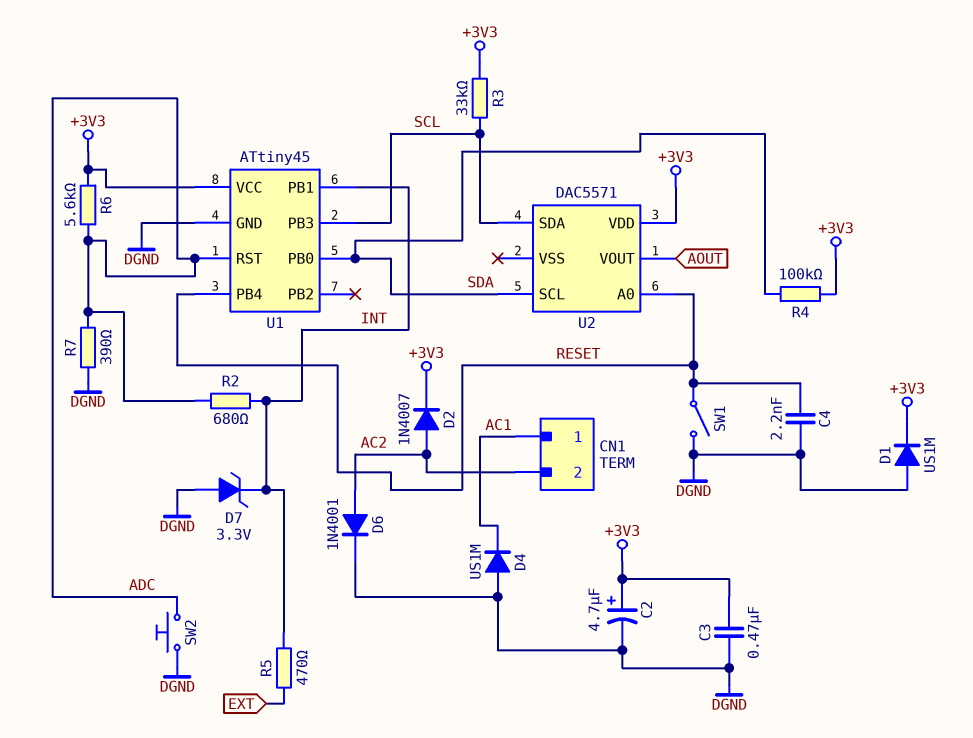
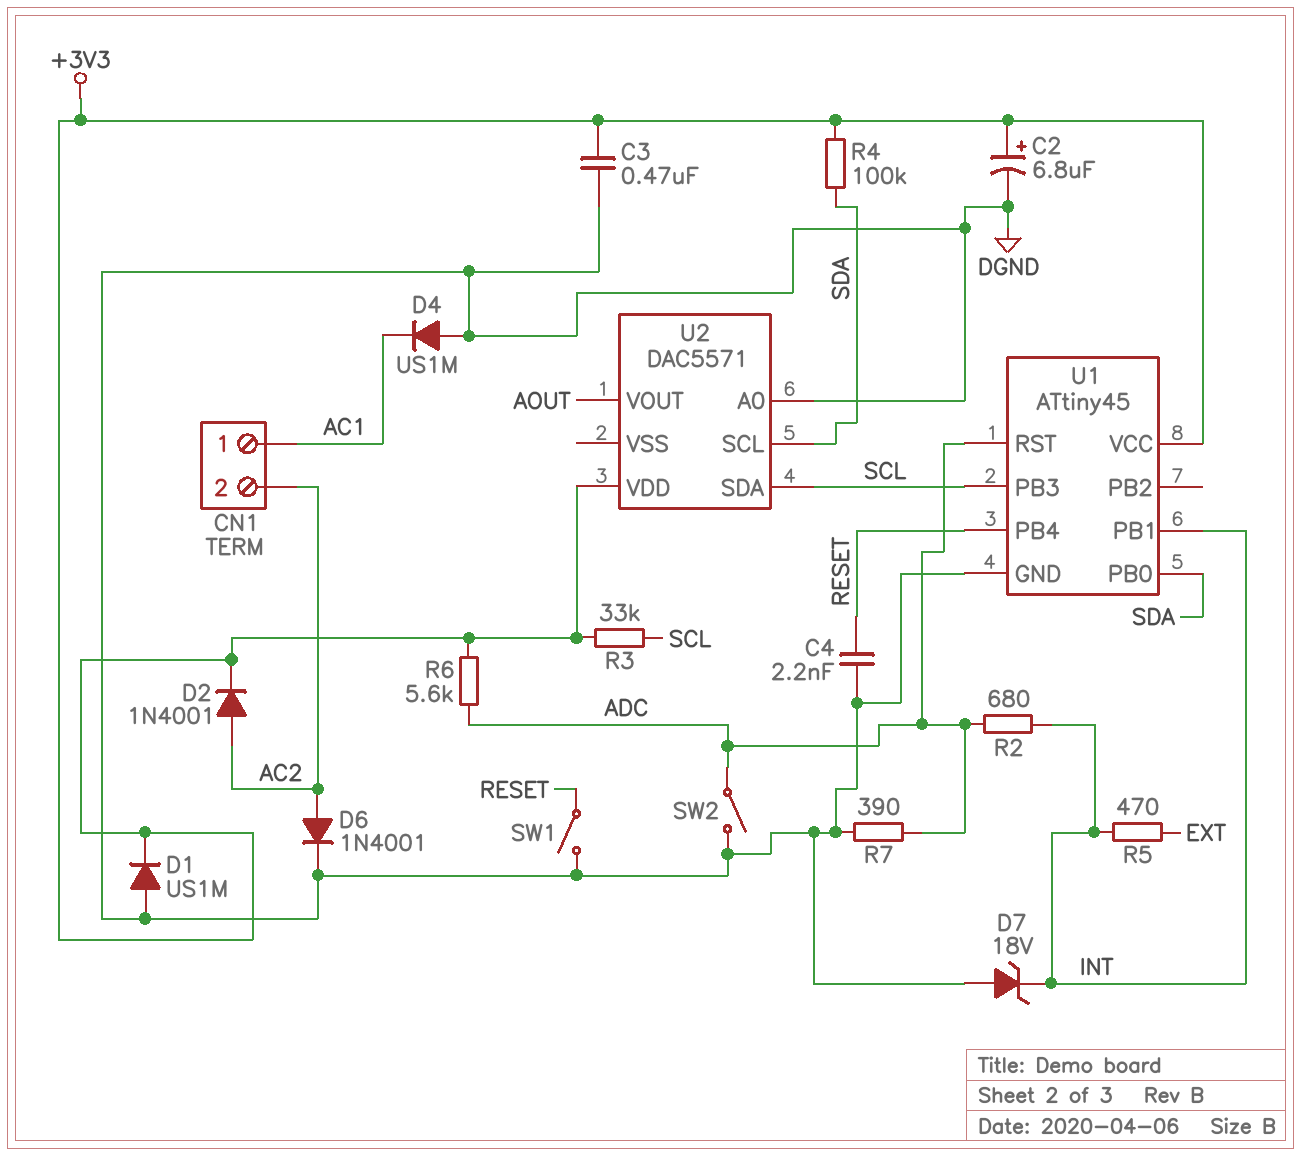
C2: 4.7uF (plus +3V3, minus DGND) -> 6.8uF (plus +3V3, minus DGND)
D2: diode 1N4007 (A AC2, K +3V3) -> diode 1N4001 (A AC2, K +3V3)
D7: zener 3.3V (A DGND, K INT) -> zener 18V (A DGND, K INT)
SW2: button (ADC, DGND) -> switch (ADC, DGND)
U2 pin A0: RESET -> DGND

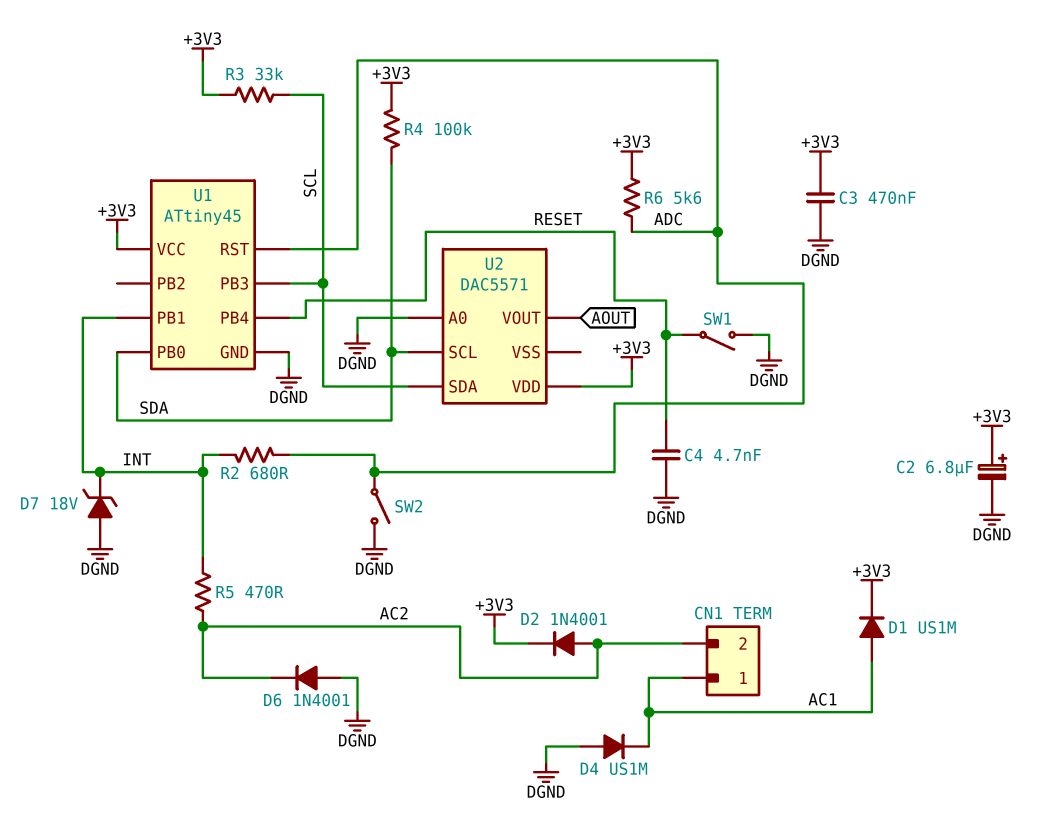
C4: 2.2nF (DGND, RESET) -> 4.7nF (DGND, RESET)
D1: diode US1M (A DGND, K +3V3) -> diode US1M (A AC1, K +3V3)
D6: diode 1N4001 (A AC2, K DGND) -> diode 1N4001 (A DGND, K AC2)
R5: 470 (EXT, INT) -> 470 (AC2, INT)
R7: 390 (ADC, DGND) -> none

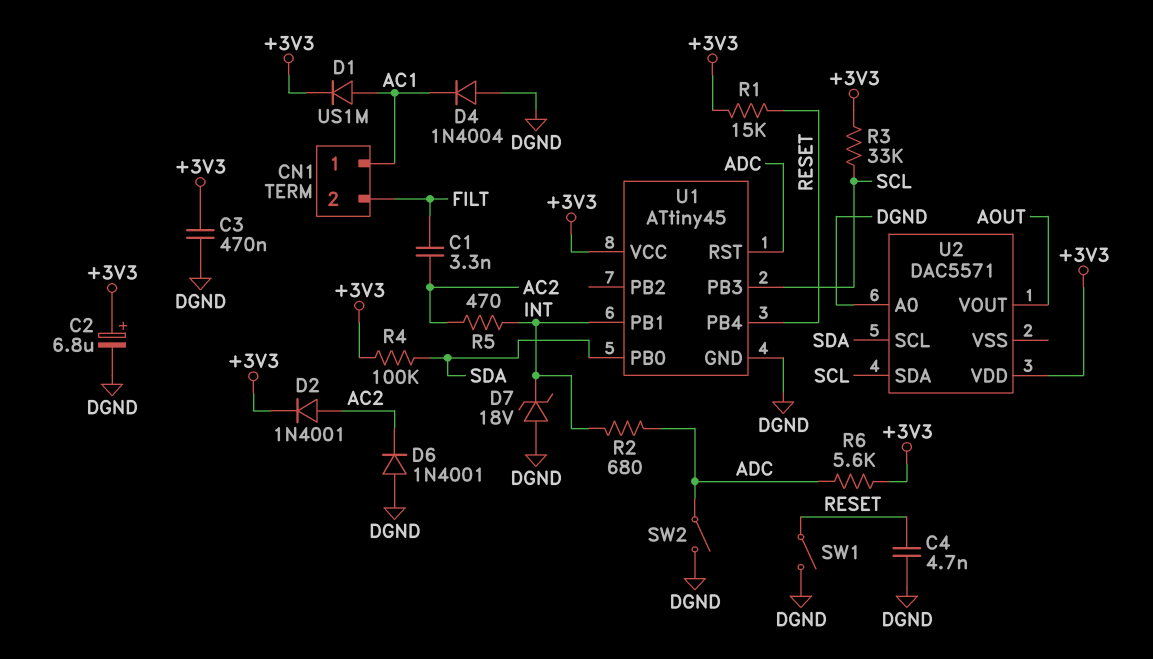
C1: none -> 3.3nF (AC2, FILT)
CN1 pin 2: AC2 -> FILT
D4: diode US1M (A DGND, K AC1) -> diode 1N4004 (A DGND, K AC1)
R1: none -> 15k (+3V3, RESET)

